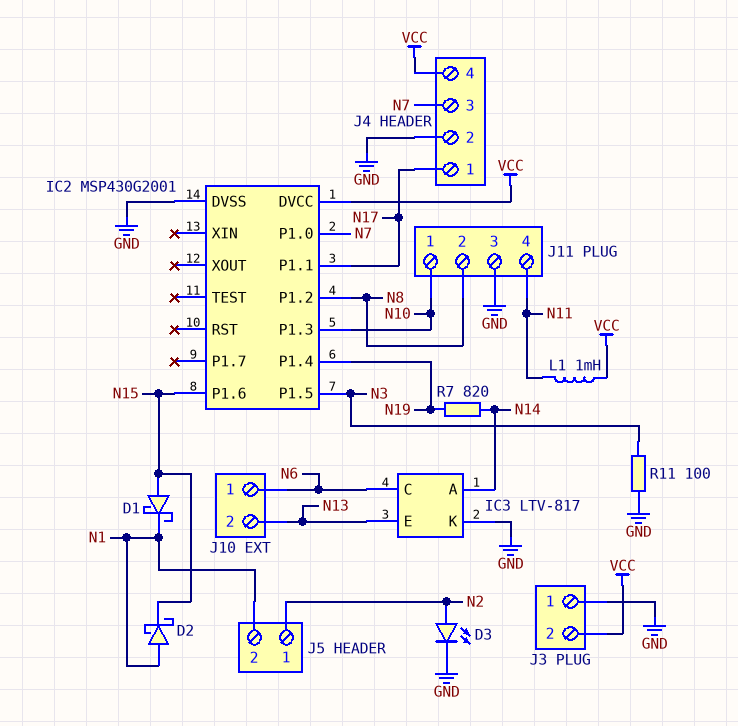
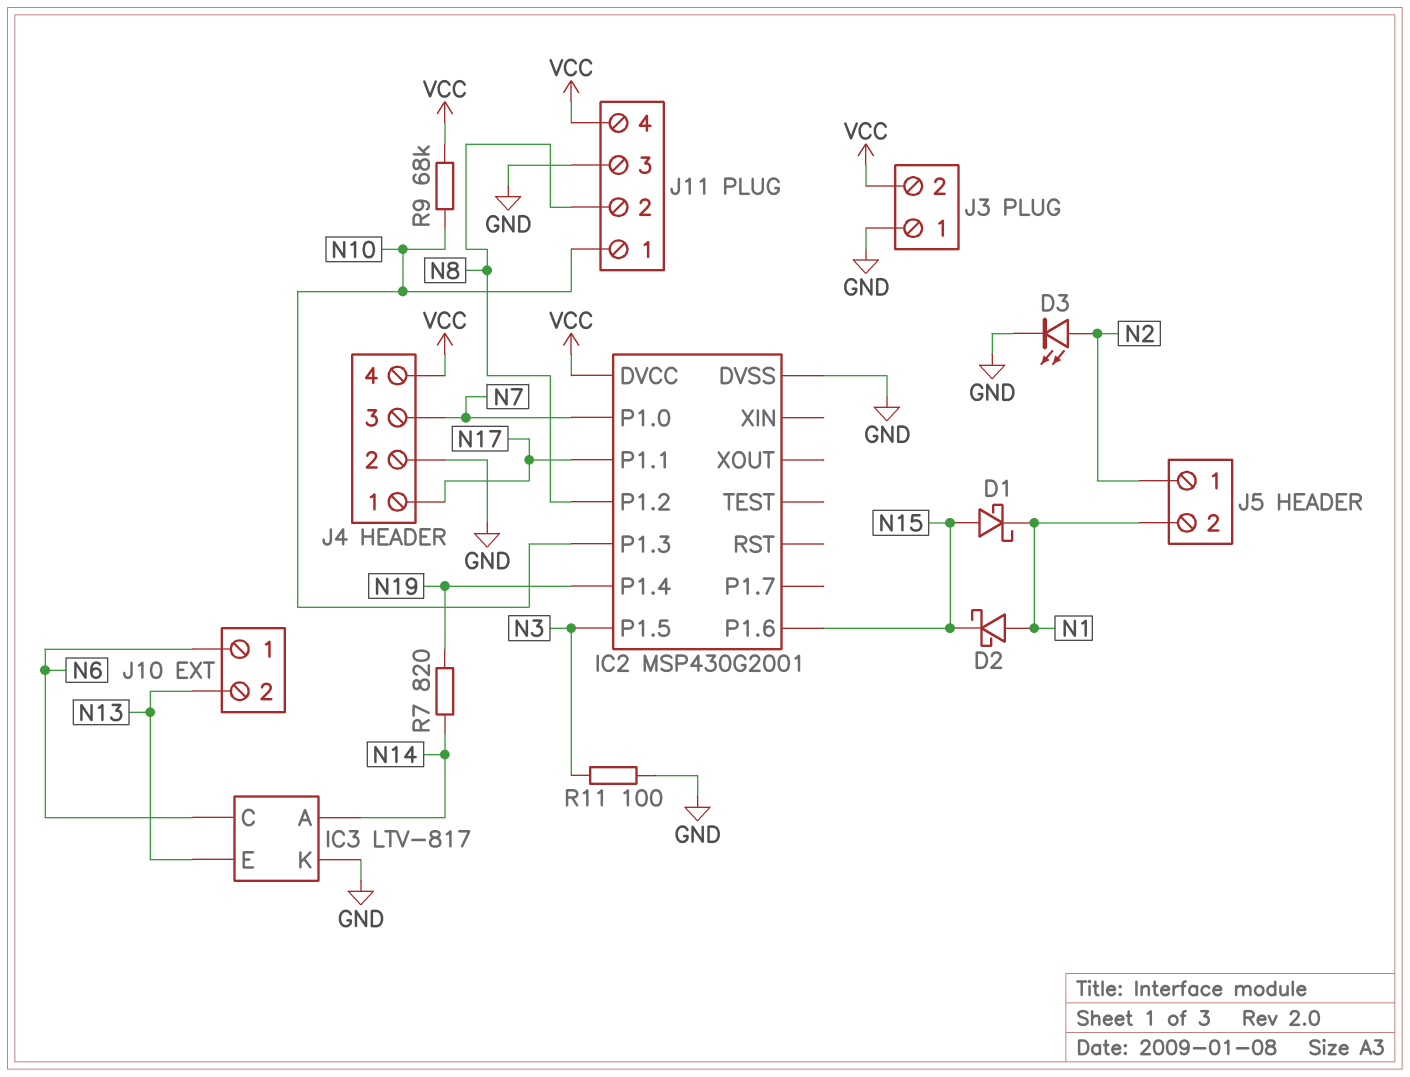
J11 pin 4: N11 -> VCC
L1: 1mH (N11, VCC) -> none
R9: none -> 68k (N10, VCC)

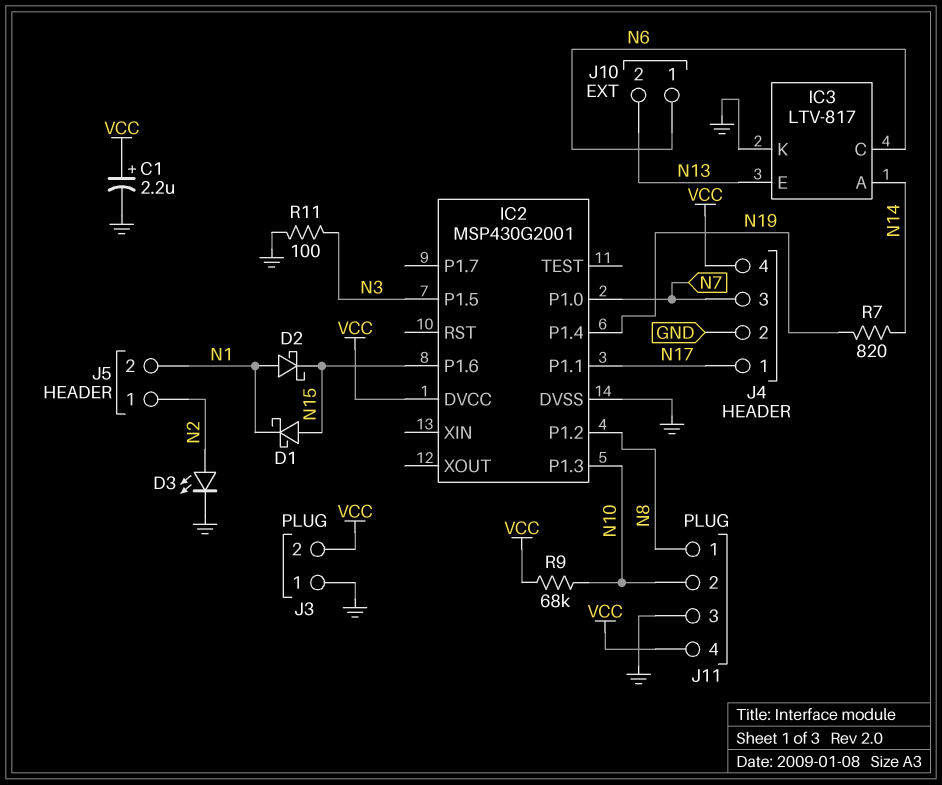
C1: none -> 2.2uF (plus VCC, minus GND)
J11 pin 1: N10 -> N8
J11 pin 2: N8 -> N10

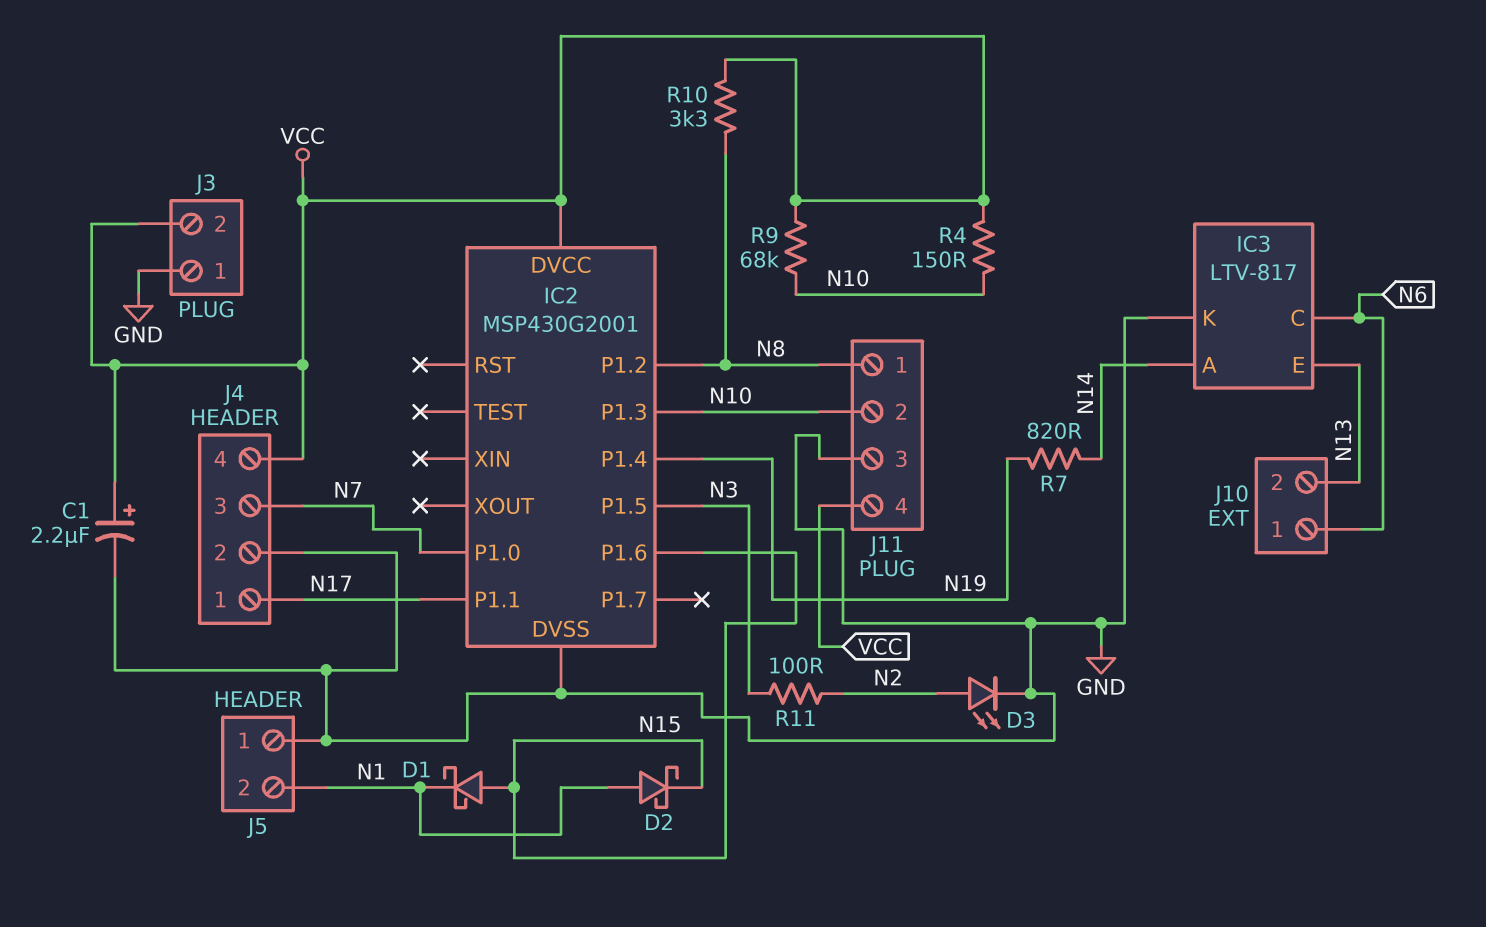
J5 pin 1: N2 -> GND
R4: none -> 150 (N10, VCC)
R10: none -> 3.3k (N8, VCC)
R11: 100 (GND, N3) -> 100 (N2, N3)

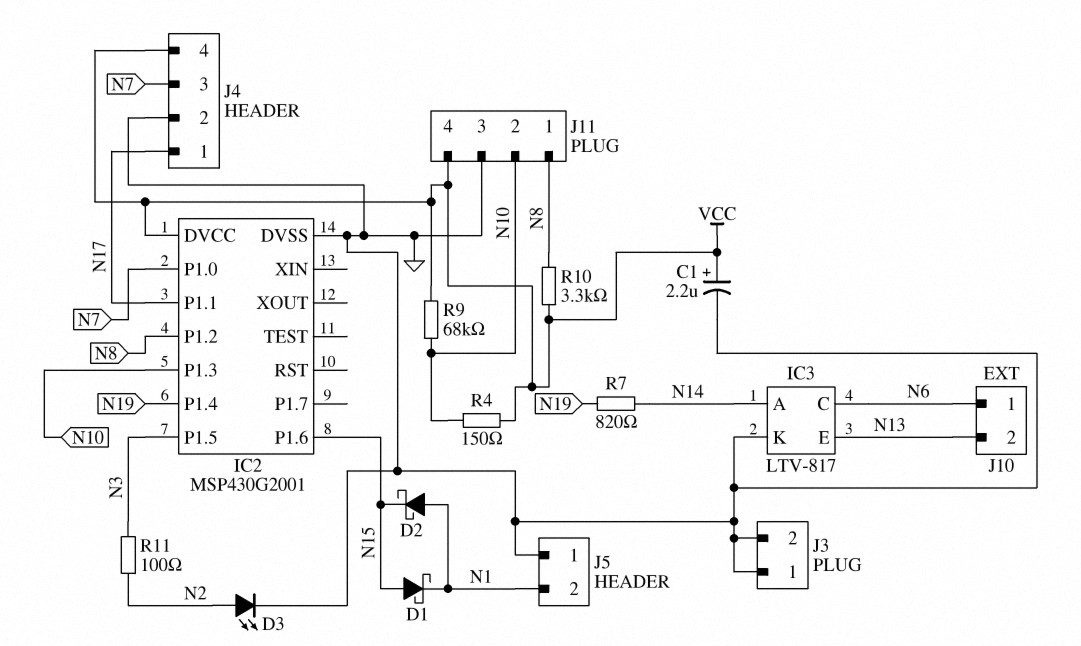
J3 pin 2: VCC -> GND

